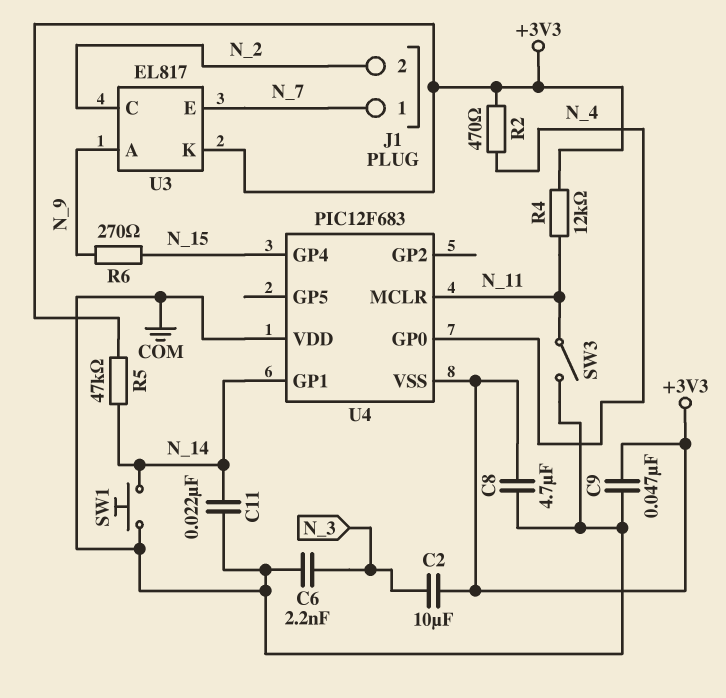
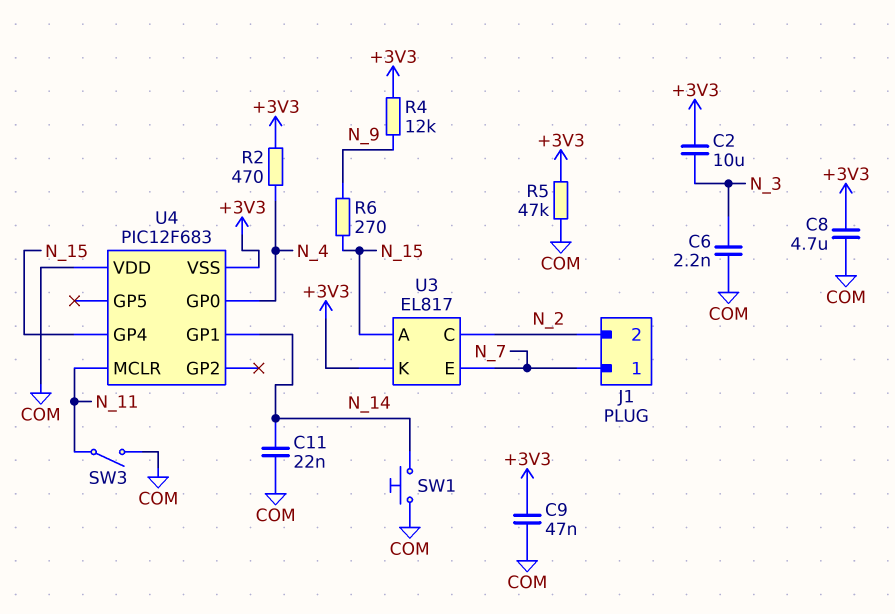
R4: 12k (+3V3, N_11) -> 12k (+3V3, N_9)
R5: 47k (+3V3, N_14) -> 47k (+3V3, COM)
U3 pin A: N_9 -> N_15

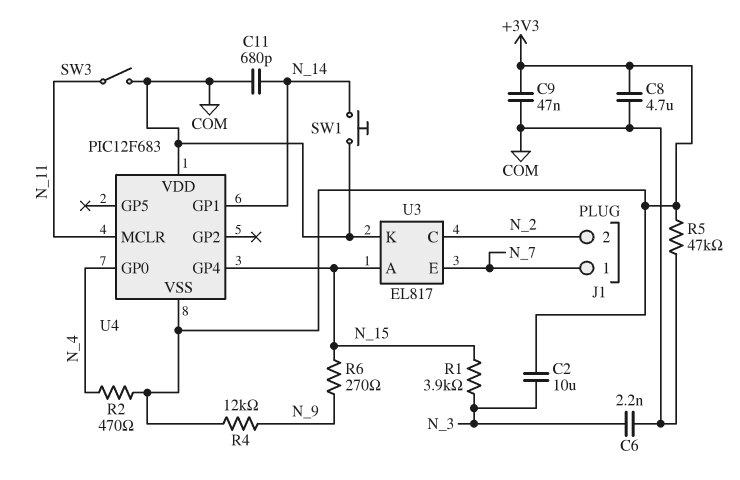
C11: 22nF (COM, N_14) -> 680pF (COM, N_14)
R1: none -> 3.9k (N_3, N_15)
U3 pin K: +3V3 -> COM

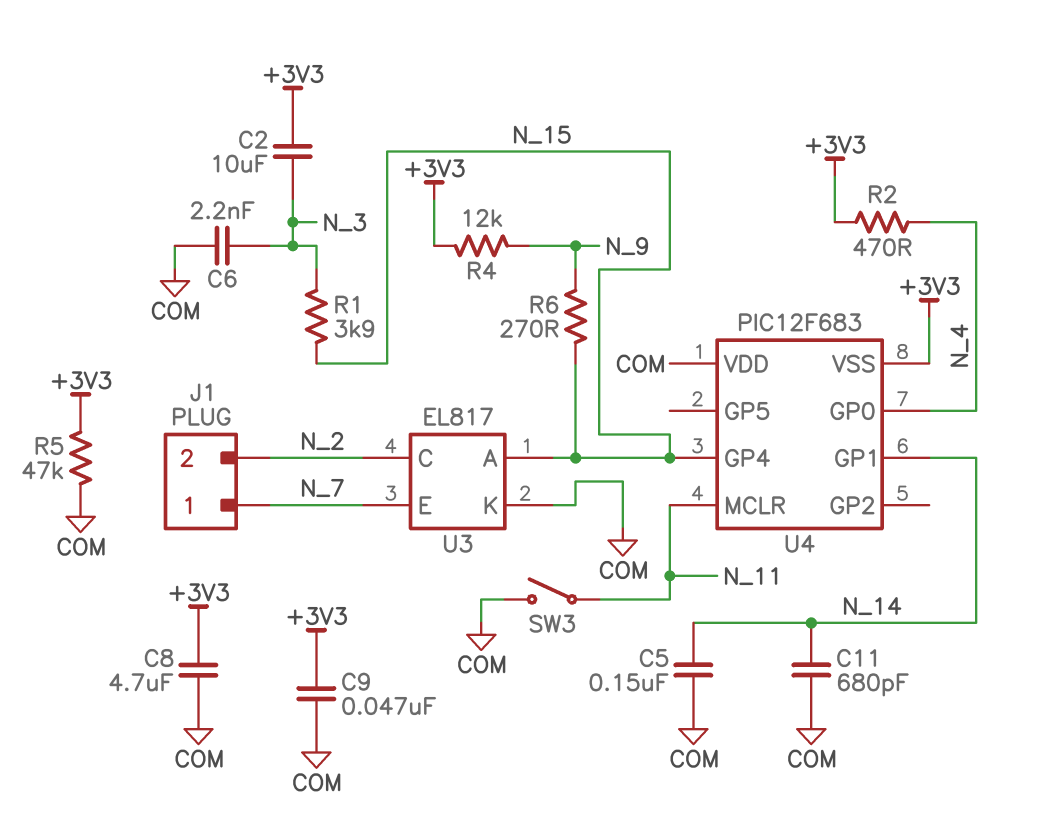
C5: none -> 150nF (COM, N_14)
SW1: button (COM, N_14) -> none

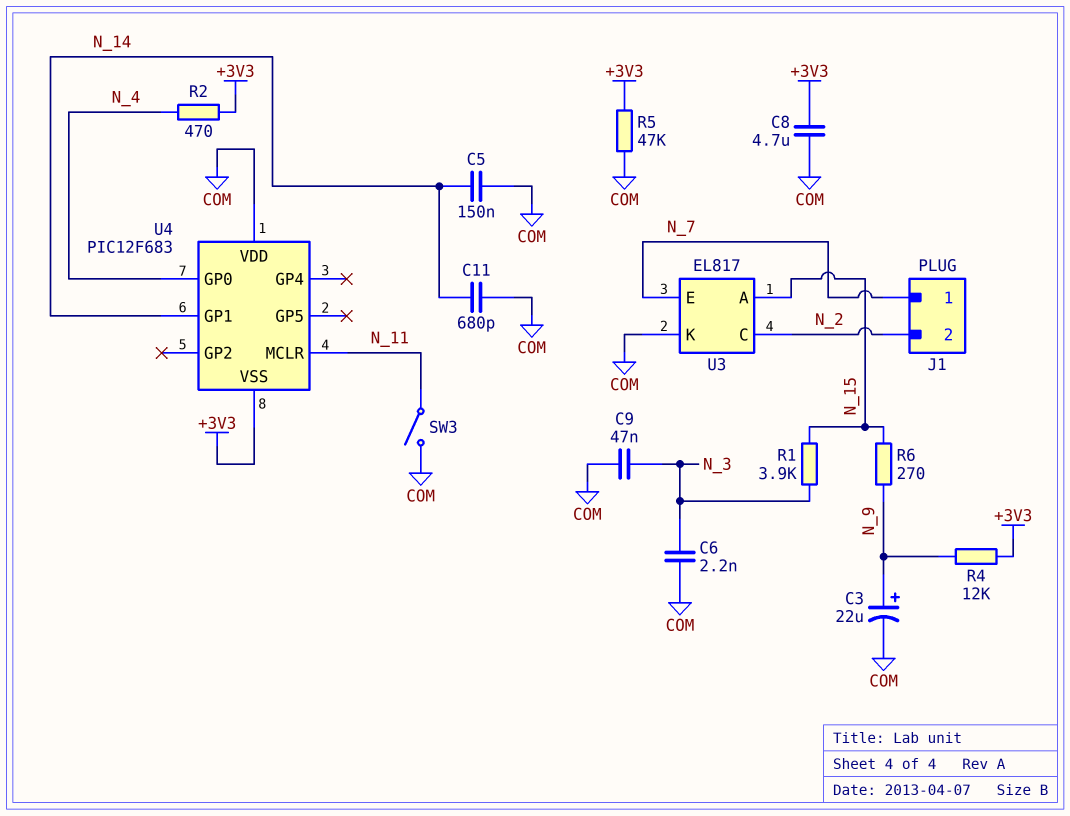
C2: 10uF (+3V3, N_3) -> none
C3: none -> 22uF (plus N_9, minus COM)
C9: 47nF (+3V3, COM) -> 47nF (COM, N_3)
U4 pin GP4: N_15 -> none

